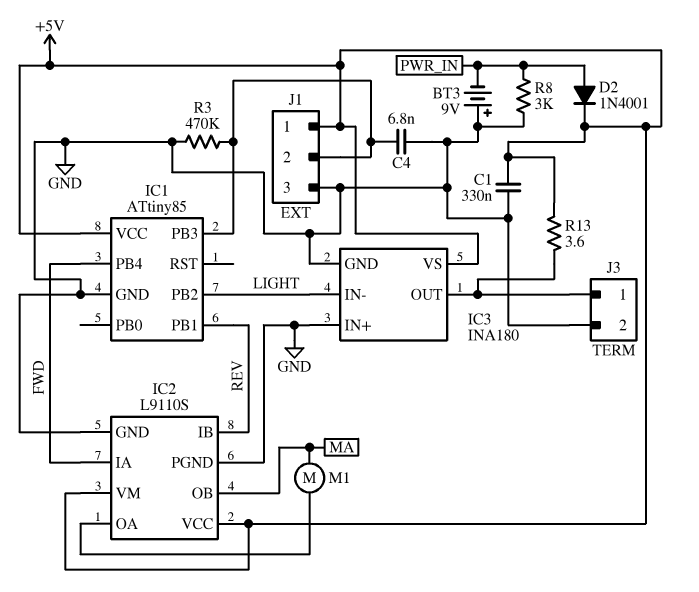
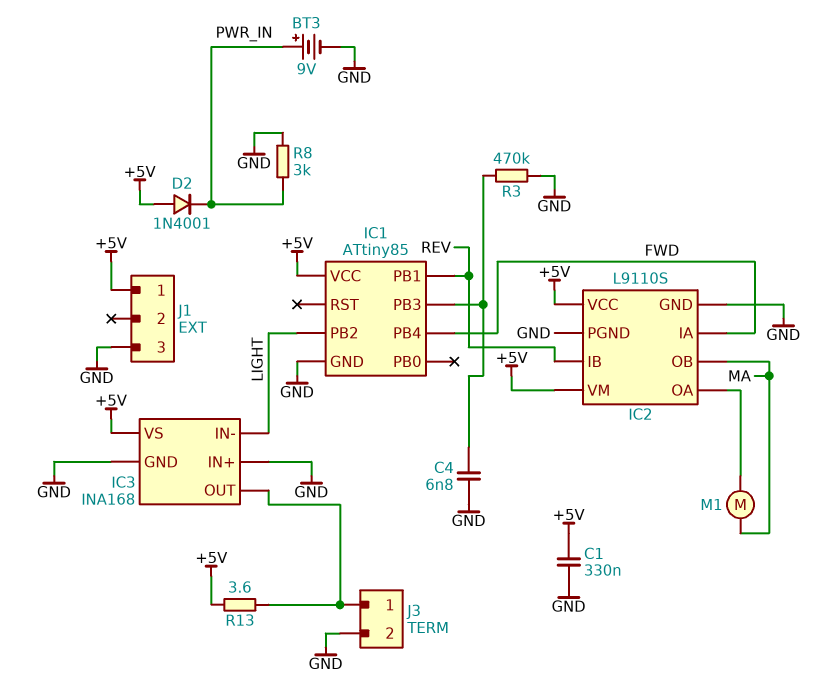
BT3: 9V (plus GND, minus PWR_IN) -> 9V (plus PWR_IN, minus GND)
D2: diode 1N4001 (A PWR_IN, K +5V) -> diode 1N4001 (A +5V, K PWR_IN)
IC3: INA180 -> INA168
J1 pin 2: IC1/PB3 -> none

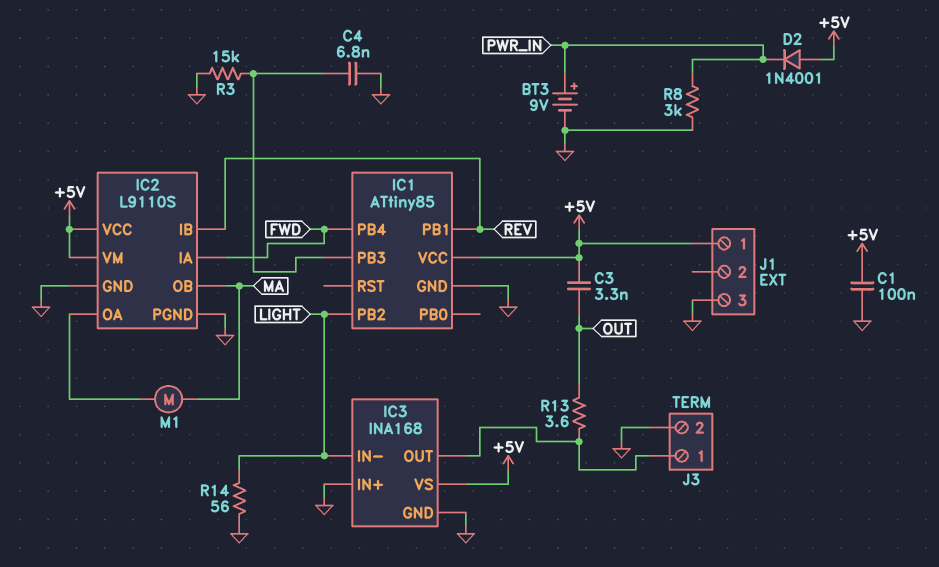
C1: 330nF (+5V, GND) -> 100nF (+5V, GND)
C3: none -> 3.3nF (+5V, OUT)
R3: 470k (GND, IC1/PB3) -> 15k (GND, IC1/PB3)
R13: 3.6 (+5V, IC3/OUT) -> 3.6 (IC3/OUT, OUT)
R14: none -> 56 (GND, LIGHT)

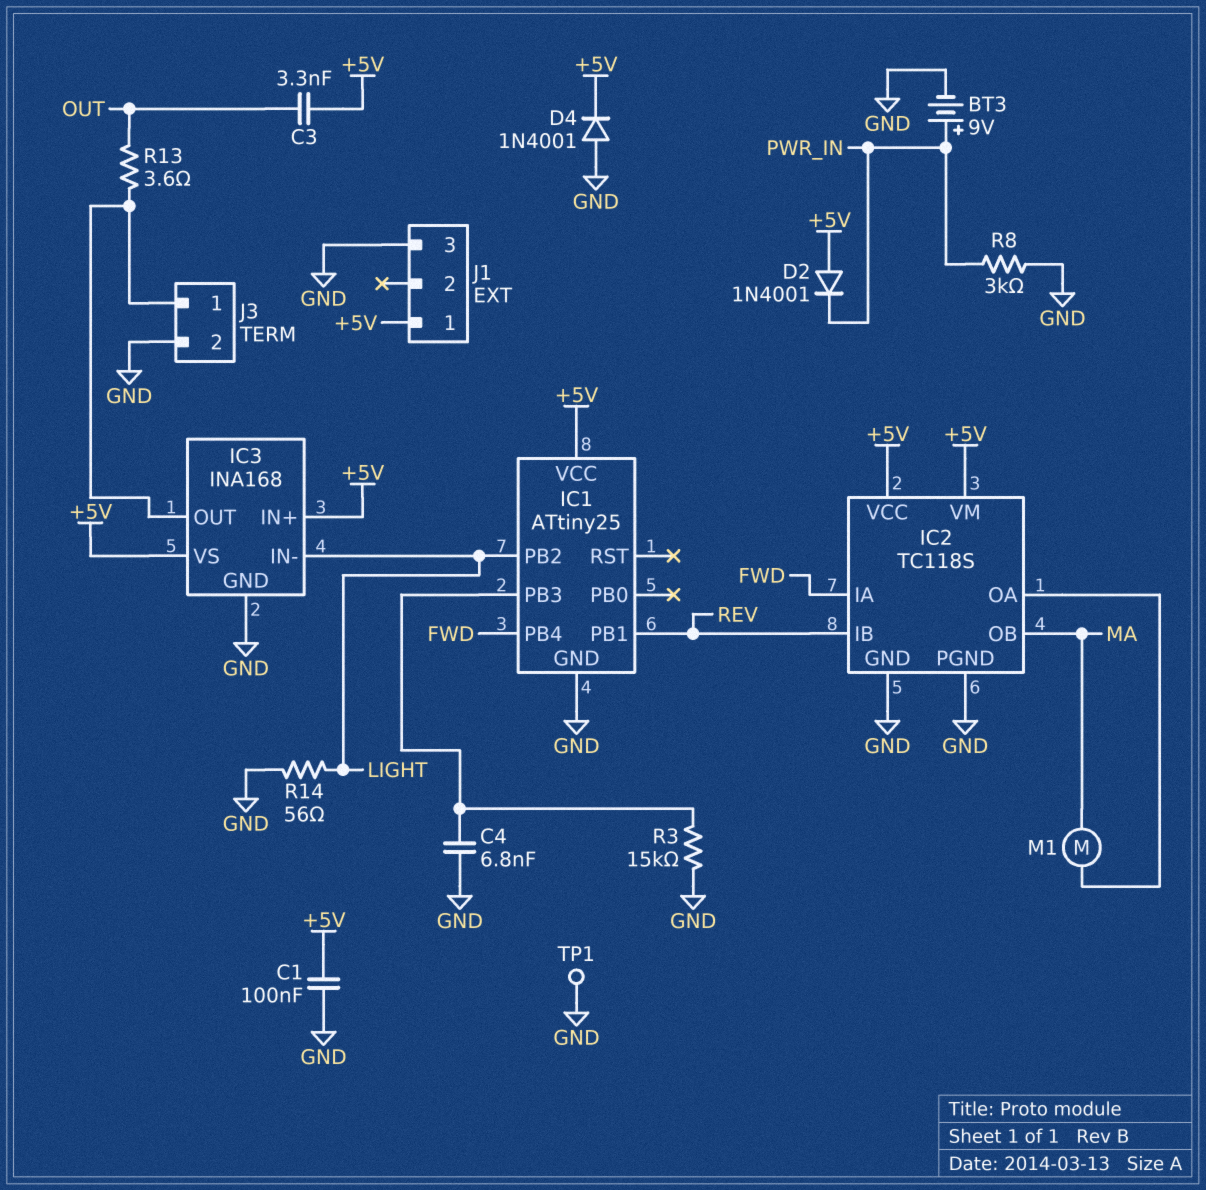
D4: none -> diode 1N4001 (A GND, K +5V)
IC1: ATtiny85 -> ATtiny25
IC2: L9110S -> TC118S
IC3 pin IN+: GND -> +5V
TP1: none -> test point (GND)

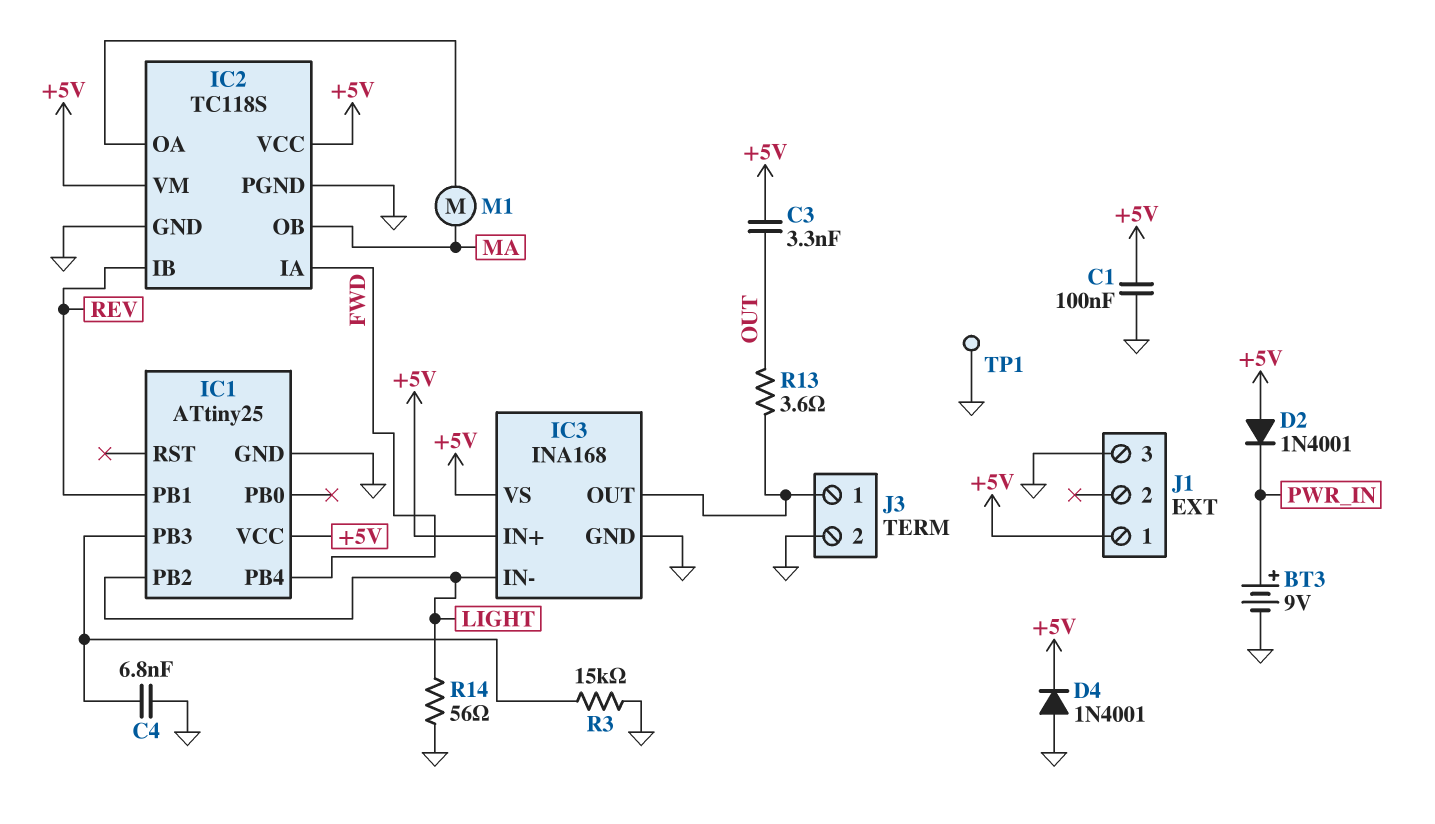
R8: 3k (GND, PWR_IN) -> none

